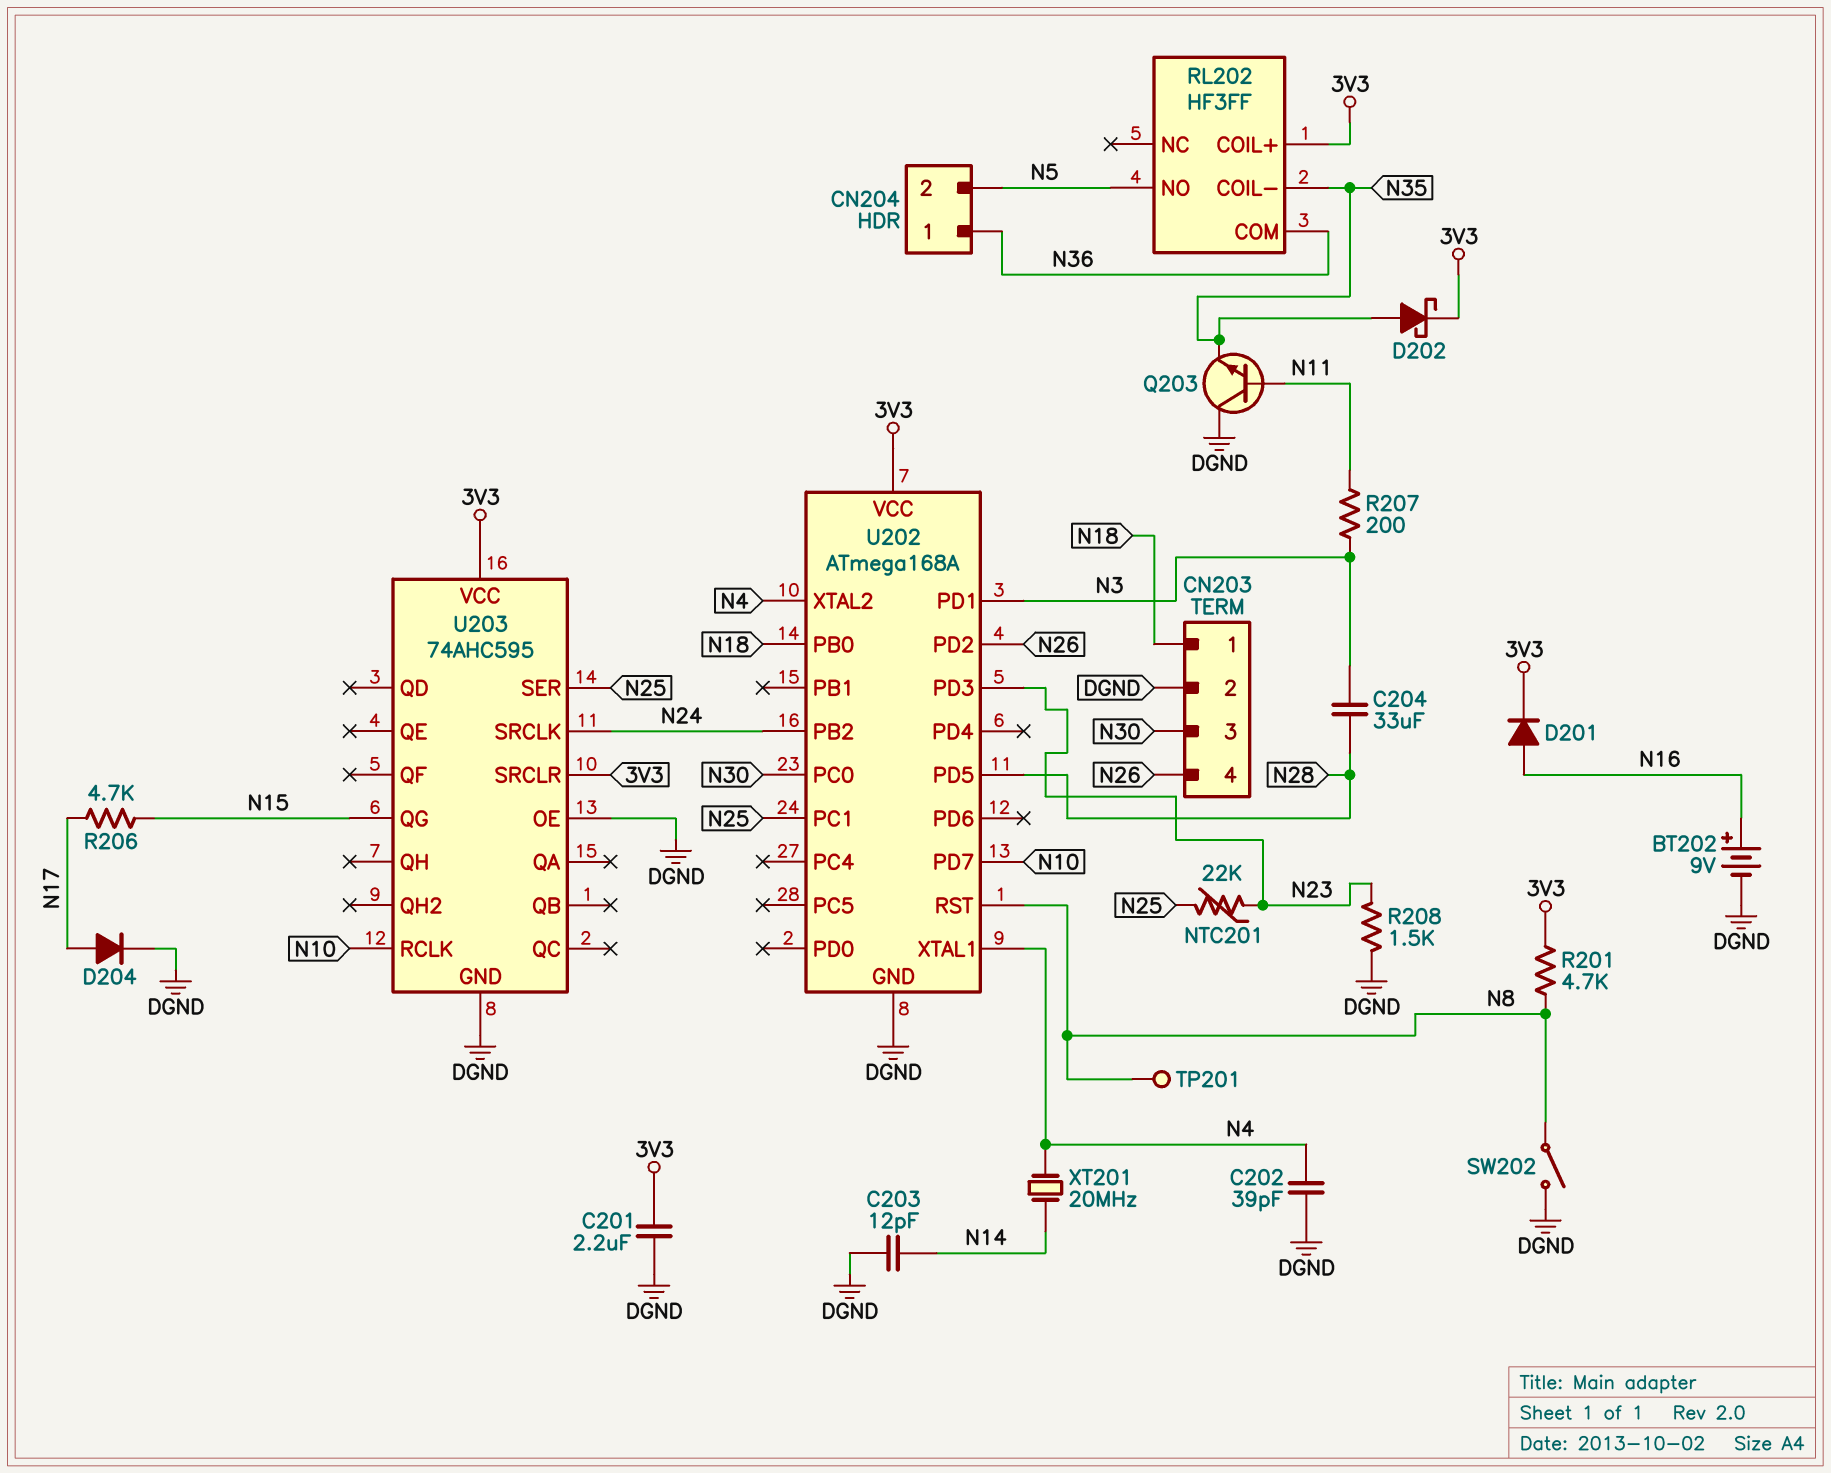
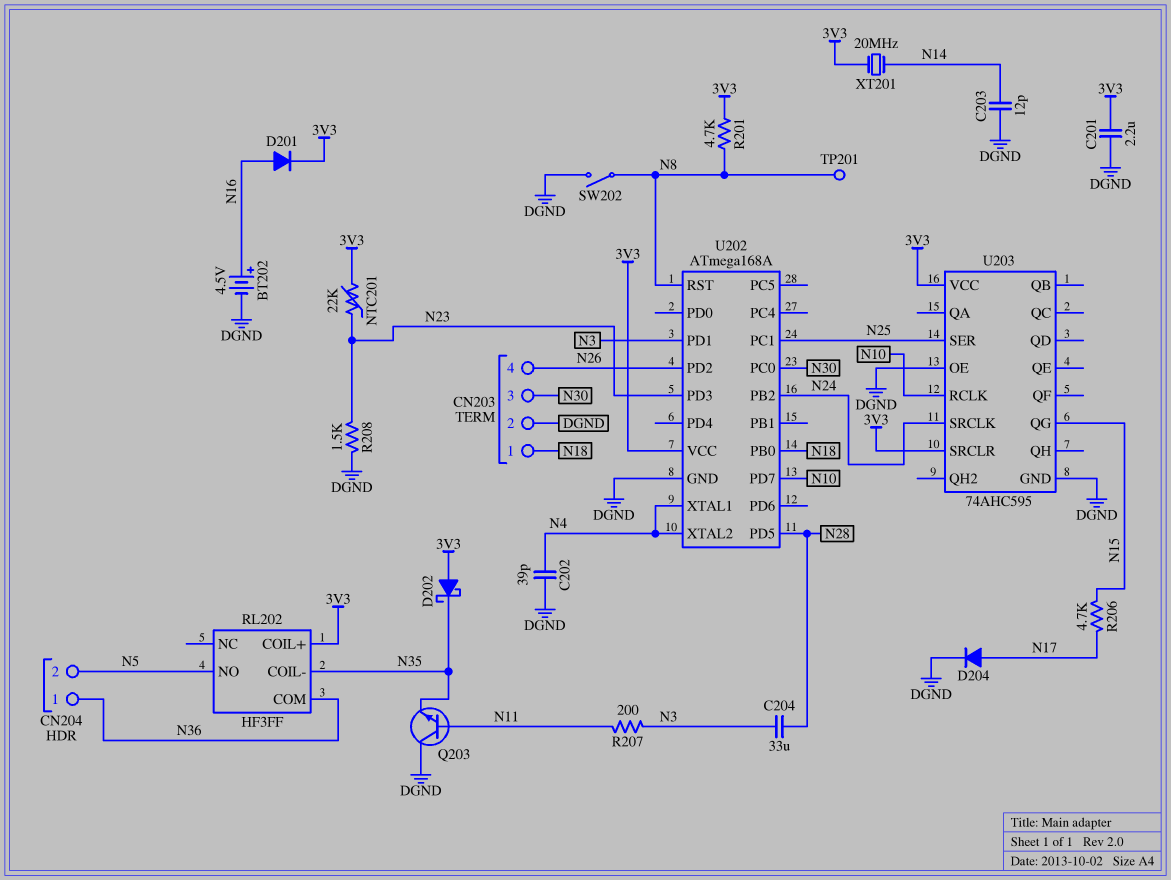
BT202: 9V (plus N16, minus DGND) -> 4.5V (plus N16, minus DGND)
D202: schottky (A N35, K 3V3) -> schottky (A 3V3, K N35)
NTC201: 22k (N23, N25) -> 22k (3V3, N23)
XT201: 20MHz (N4, N14) -> 20MHz (3V3, N14)

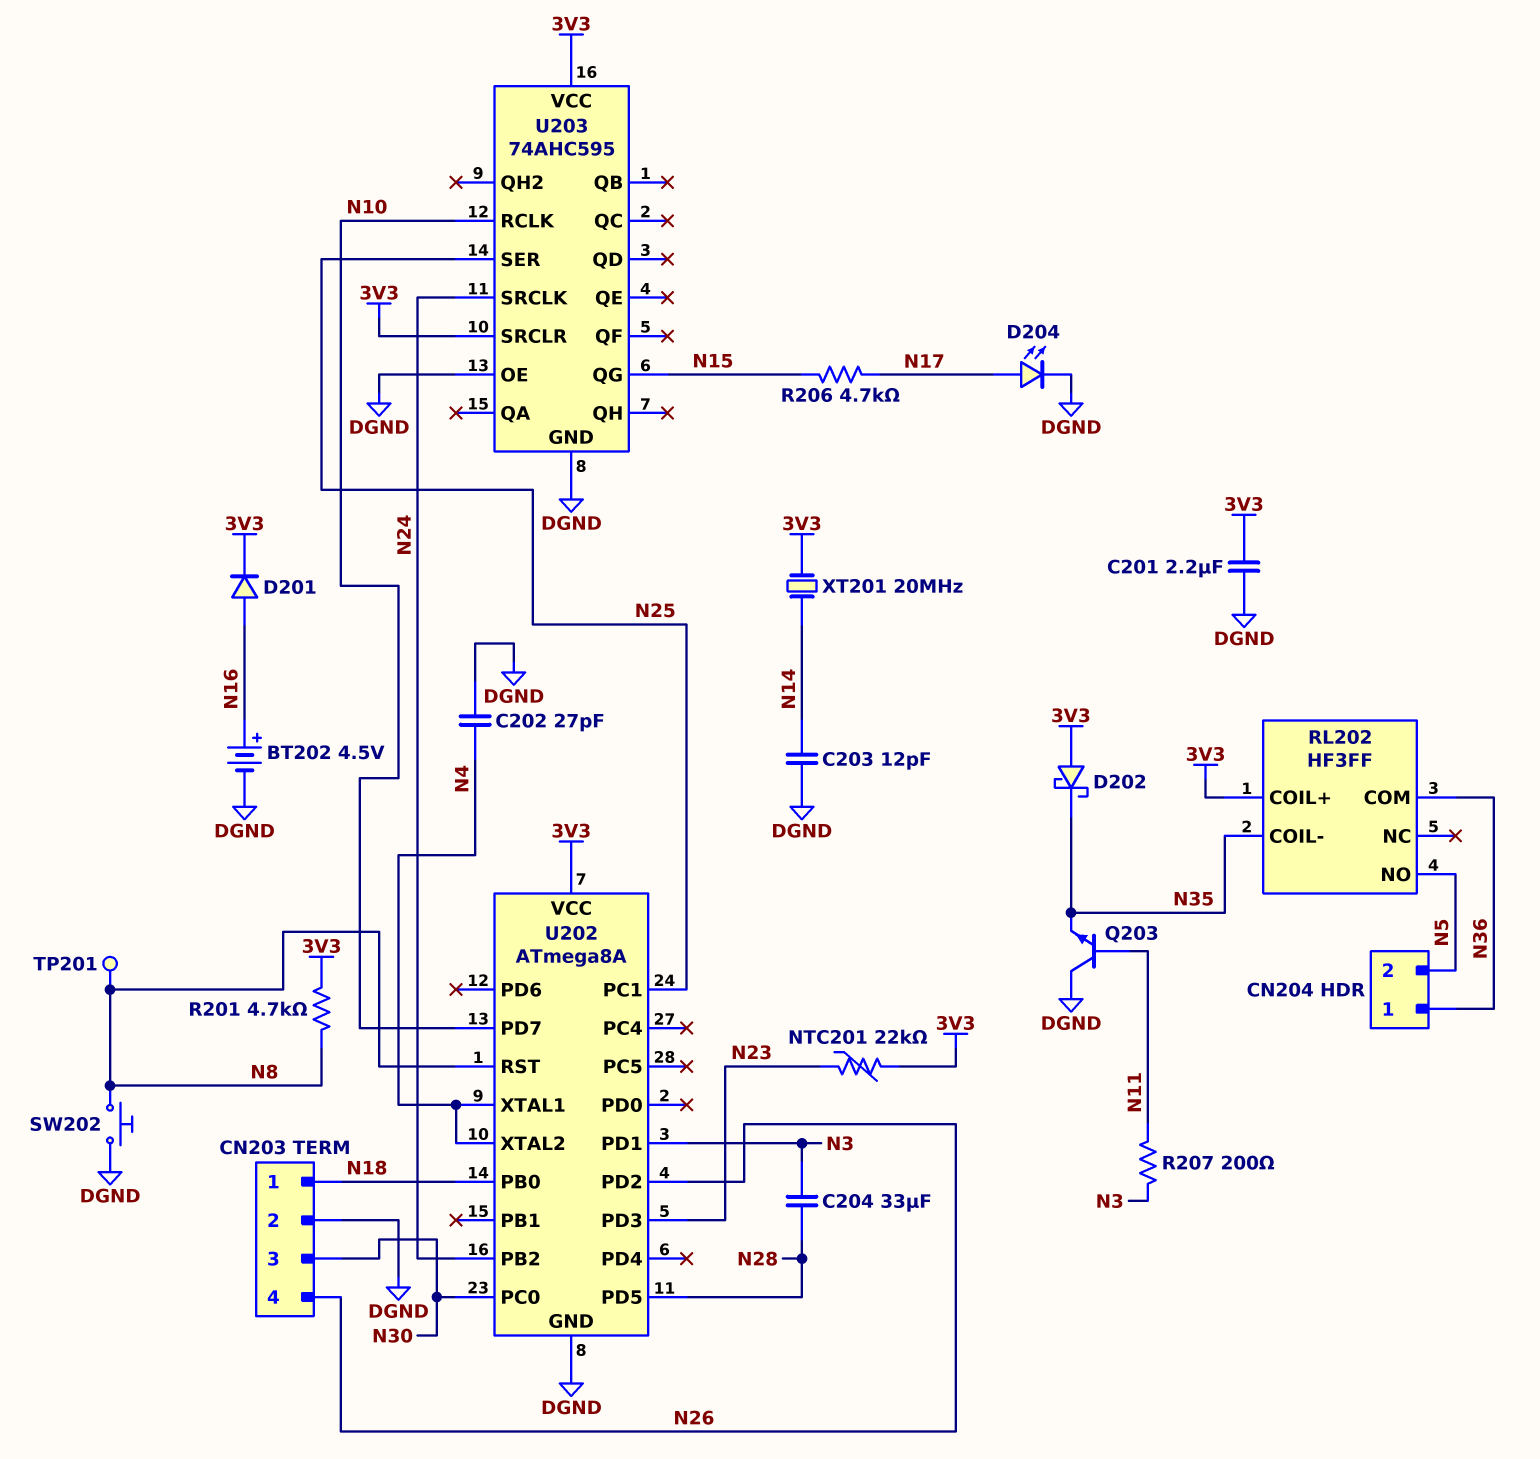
C202: 39pF (DGND, N4) -> 27pF (DGND, N4)
D204: diode (A N17, K DGND) -> LED (A N17, K DGND)
R208: 1.5k (DGND, N23) -> none
SW202: switch (DGND, N8) -> button (DGND, N8)
U202: ATmega168A -> ATmega8A

